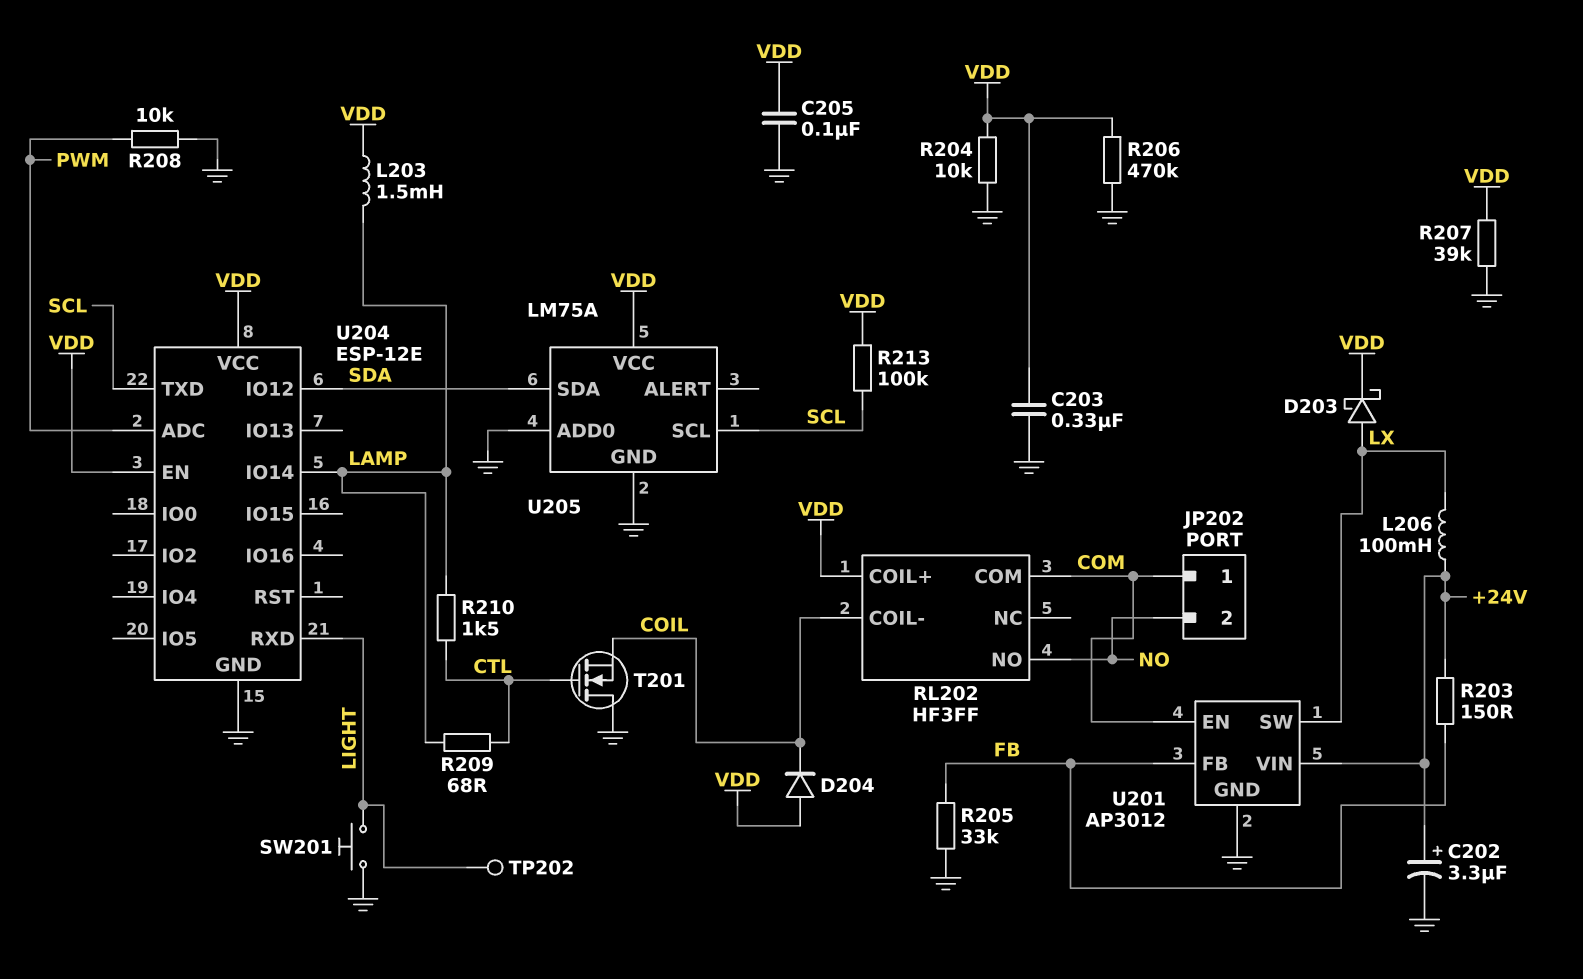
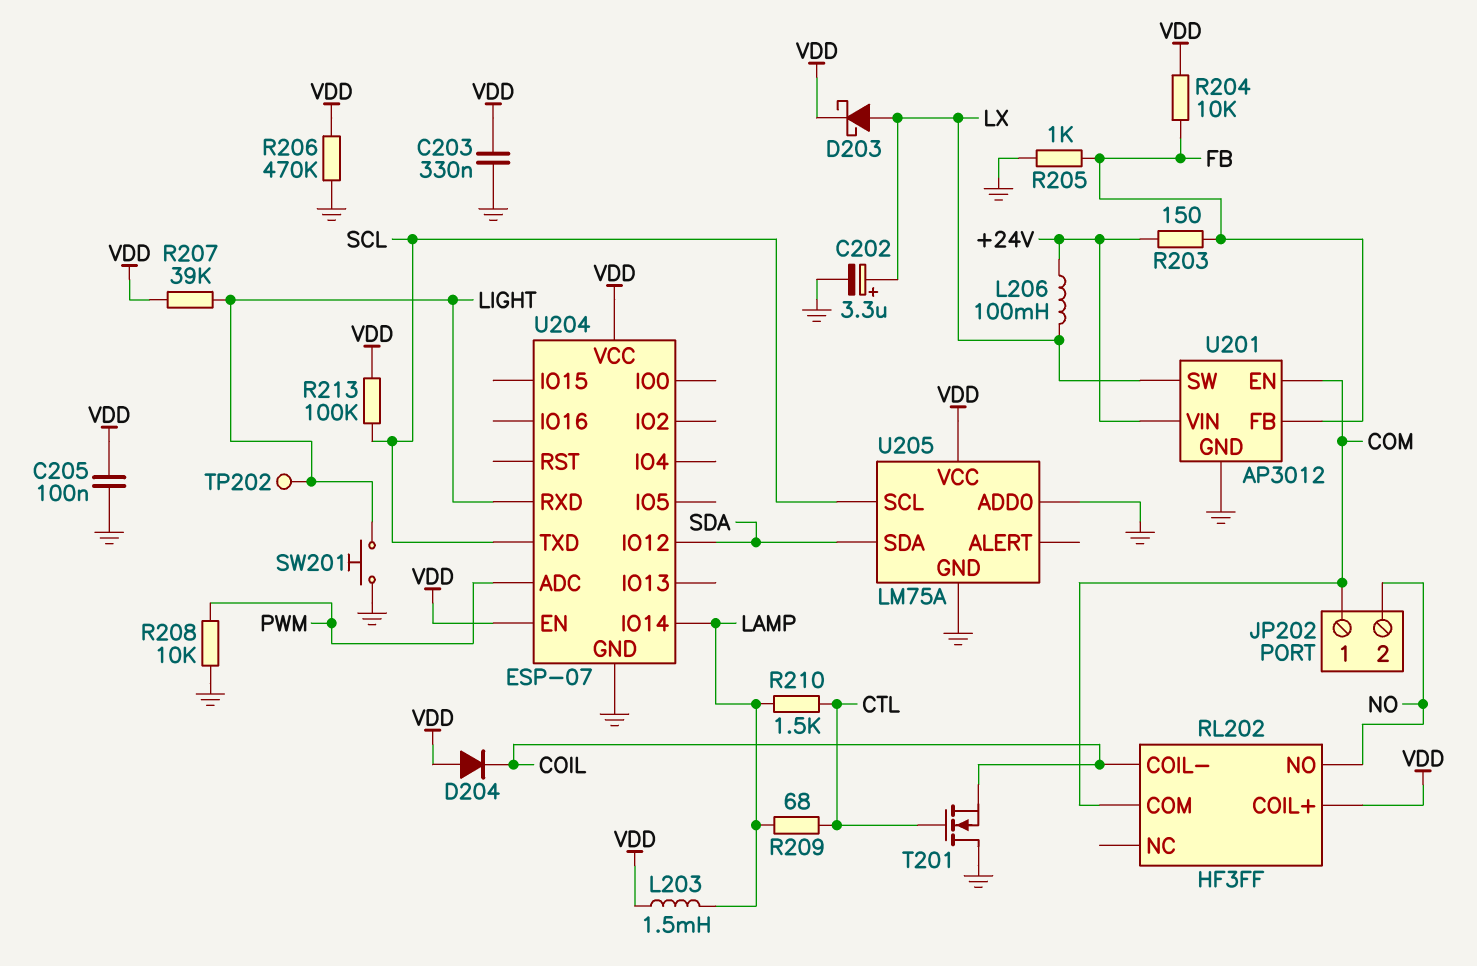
C202: 3.3uF (plus +24V, minus GND) -> 3.3uF (plus LX, minus GND)
R204: 10k (GND, VDD) -> 10k (FB, VDD)
R205: 33k (FB, GND) -> 1k (FB, GND)
R207: 39k (GND, VDD) -> 39k (LIGHT, VDD)
U204: ESP-12E -> ESP-07

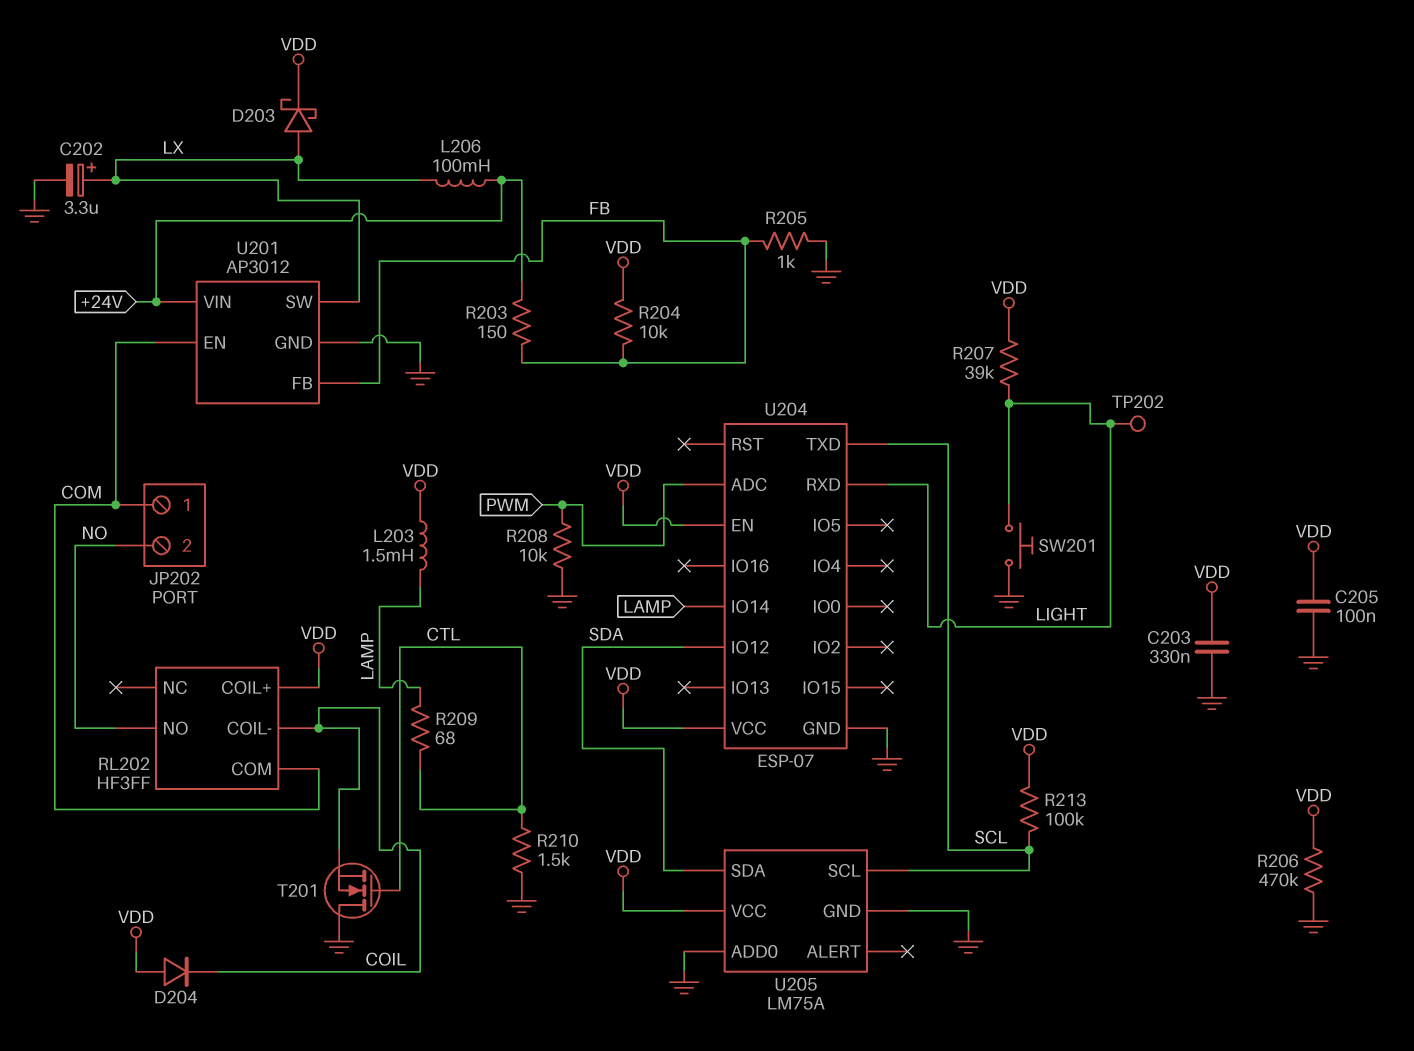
R210: 1.5k (CTL, LAMP) -> 1.5k (CTL, GND)

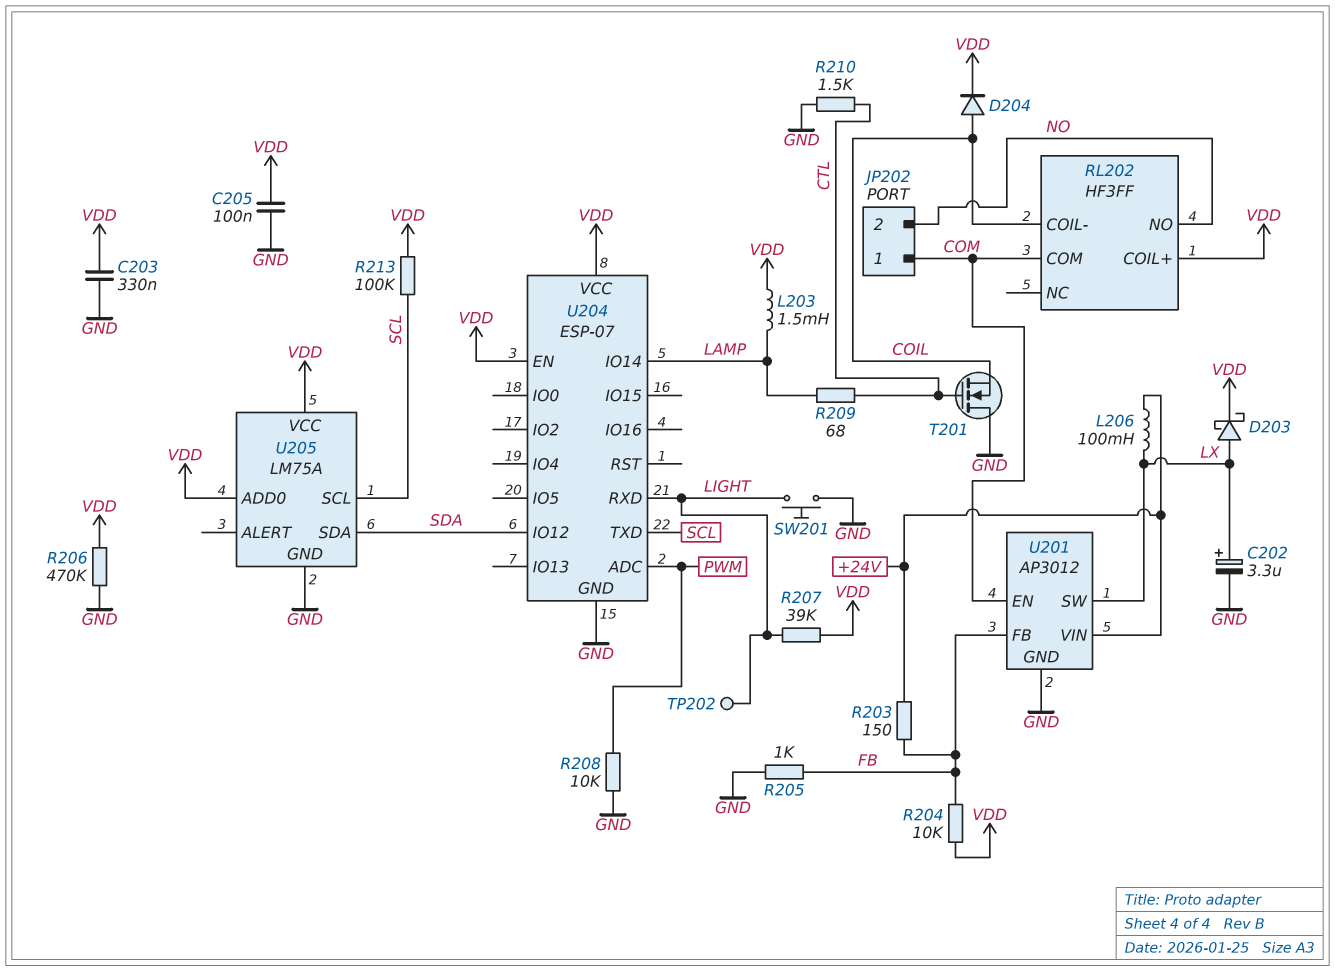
D204: diode (A VDD, K COIL) -> diode (A COIL, K VDD)
U205 pin ADD0: GND -> VDD

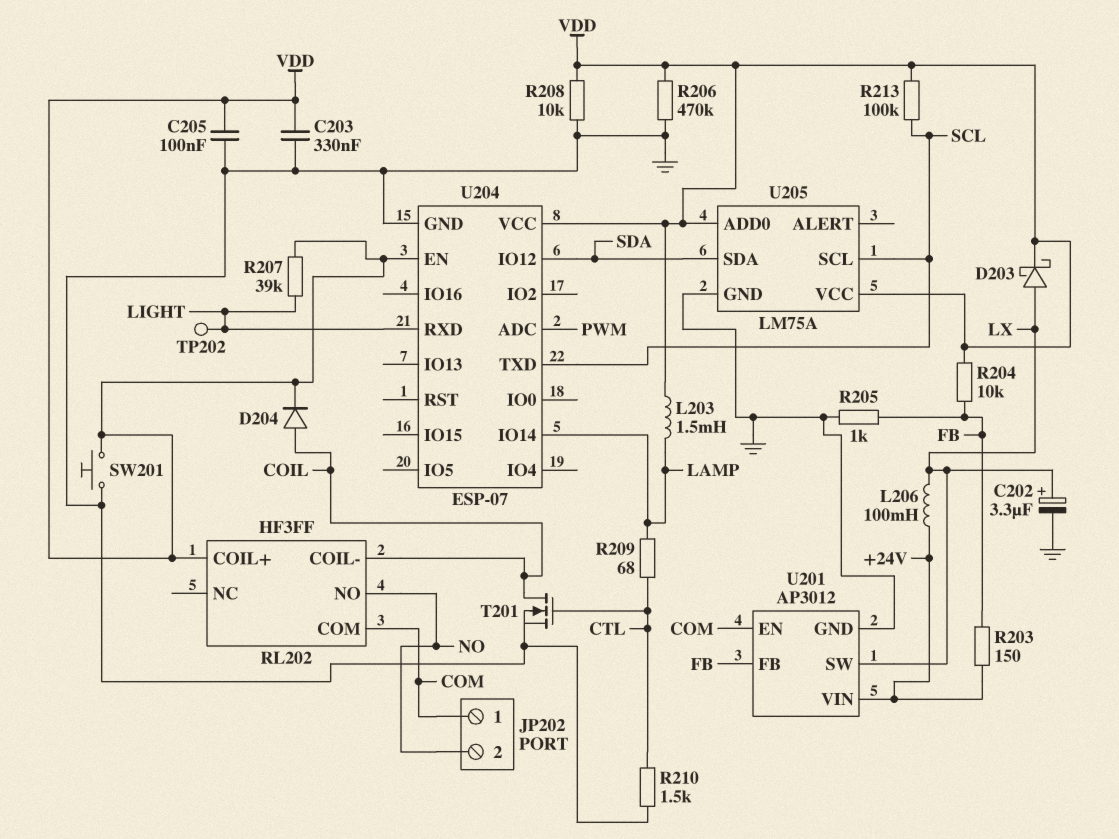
R208: 10k (GND, PWM) -> 10k (GND, VDD)
SW201: button (GND, LIGHT) -> button (GND, VDD)
T201: NMOS (G CTL, D GND, S COIL) -> NMOS (G CTL, D COIL, S GND)

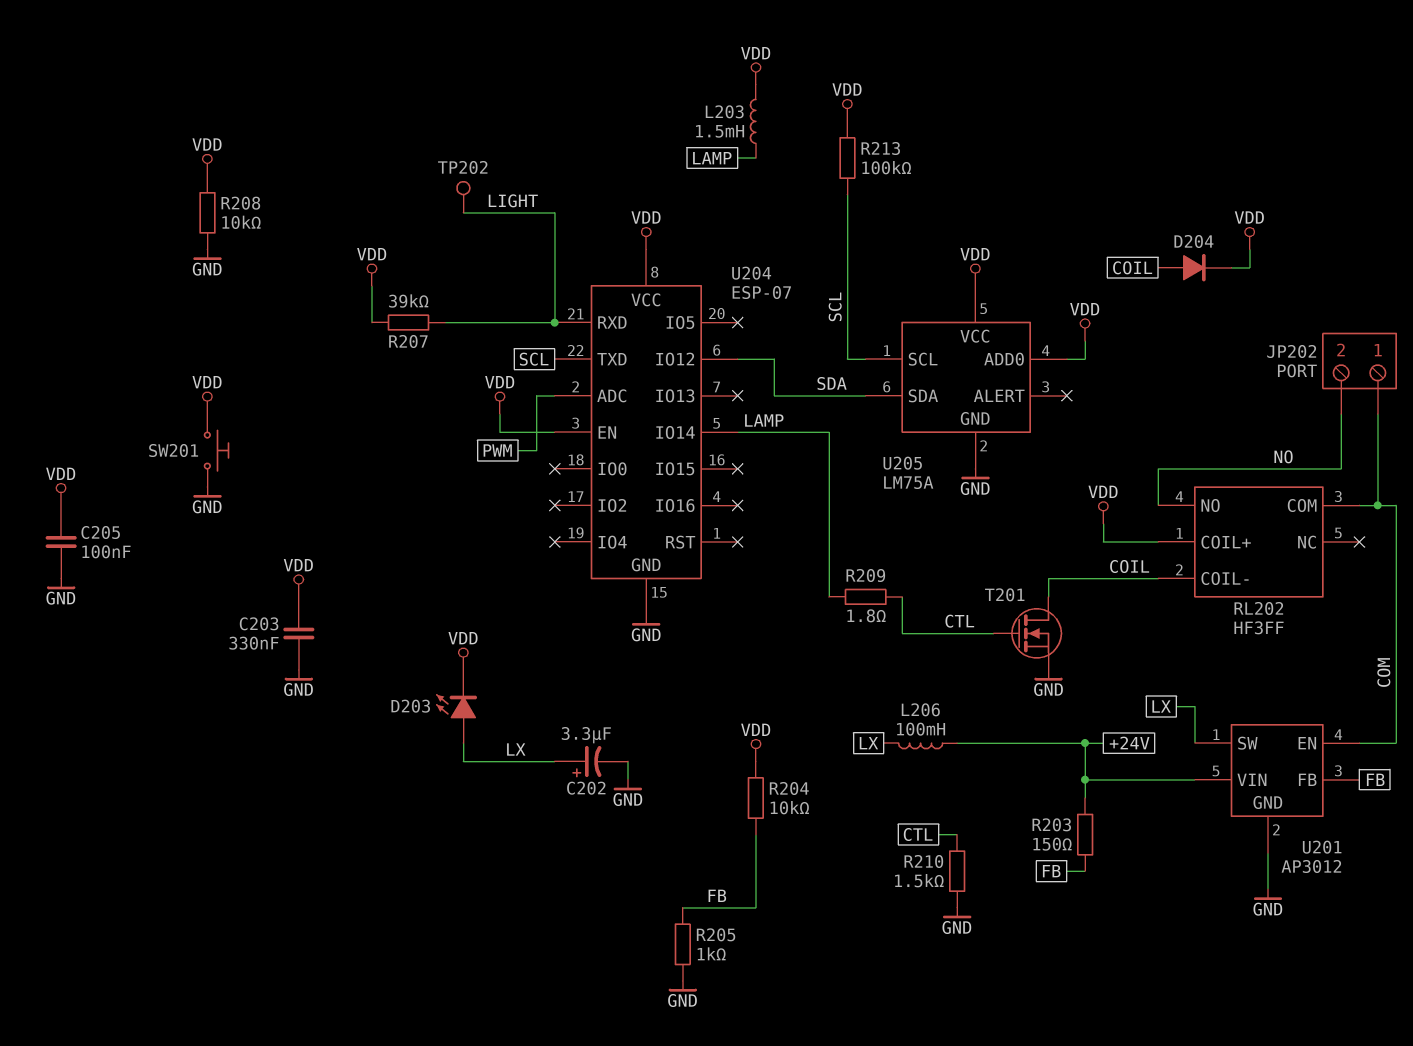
D203: schottky (A LX, K VDD) -> LED (A LX, K VDD)
R206: 470k (GND, VDD) -> none
R209: 68 (CTL, LAMP) -> 1.8 (CTL, LAMP)

